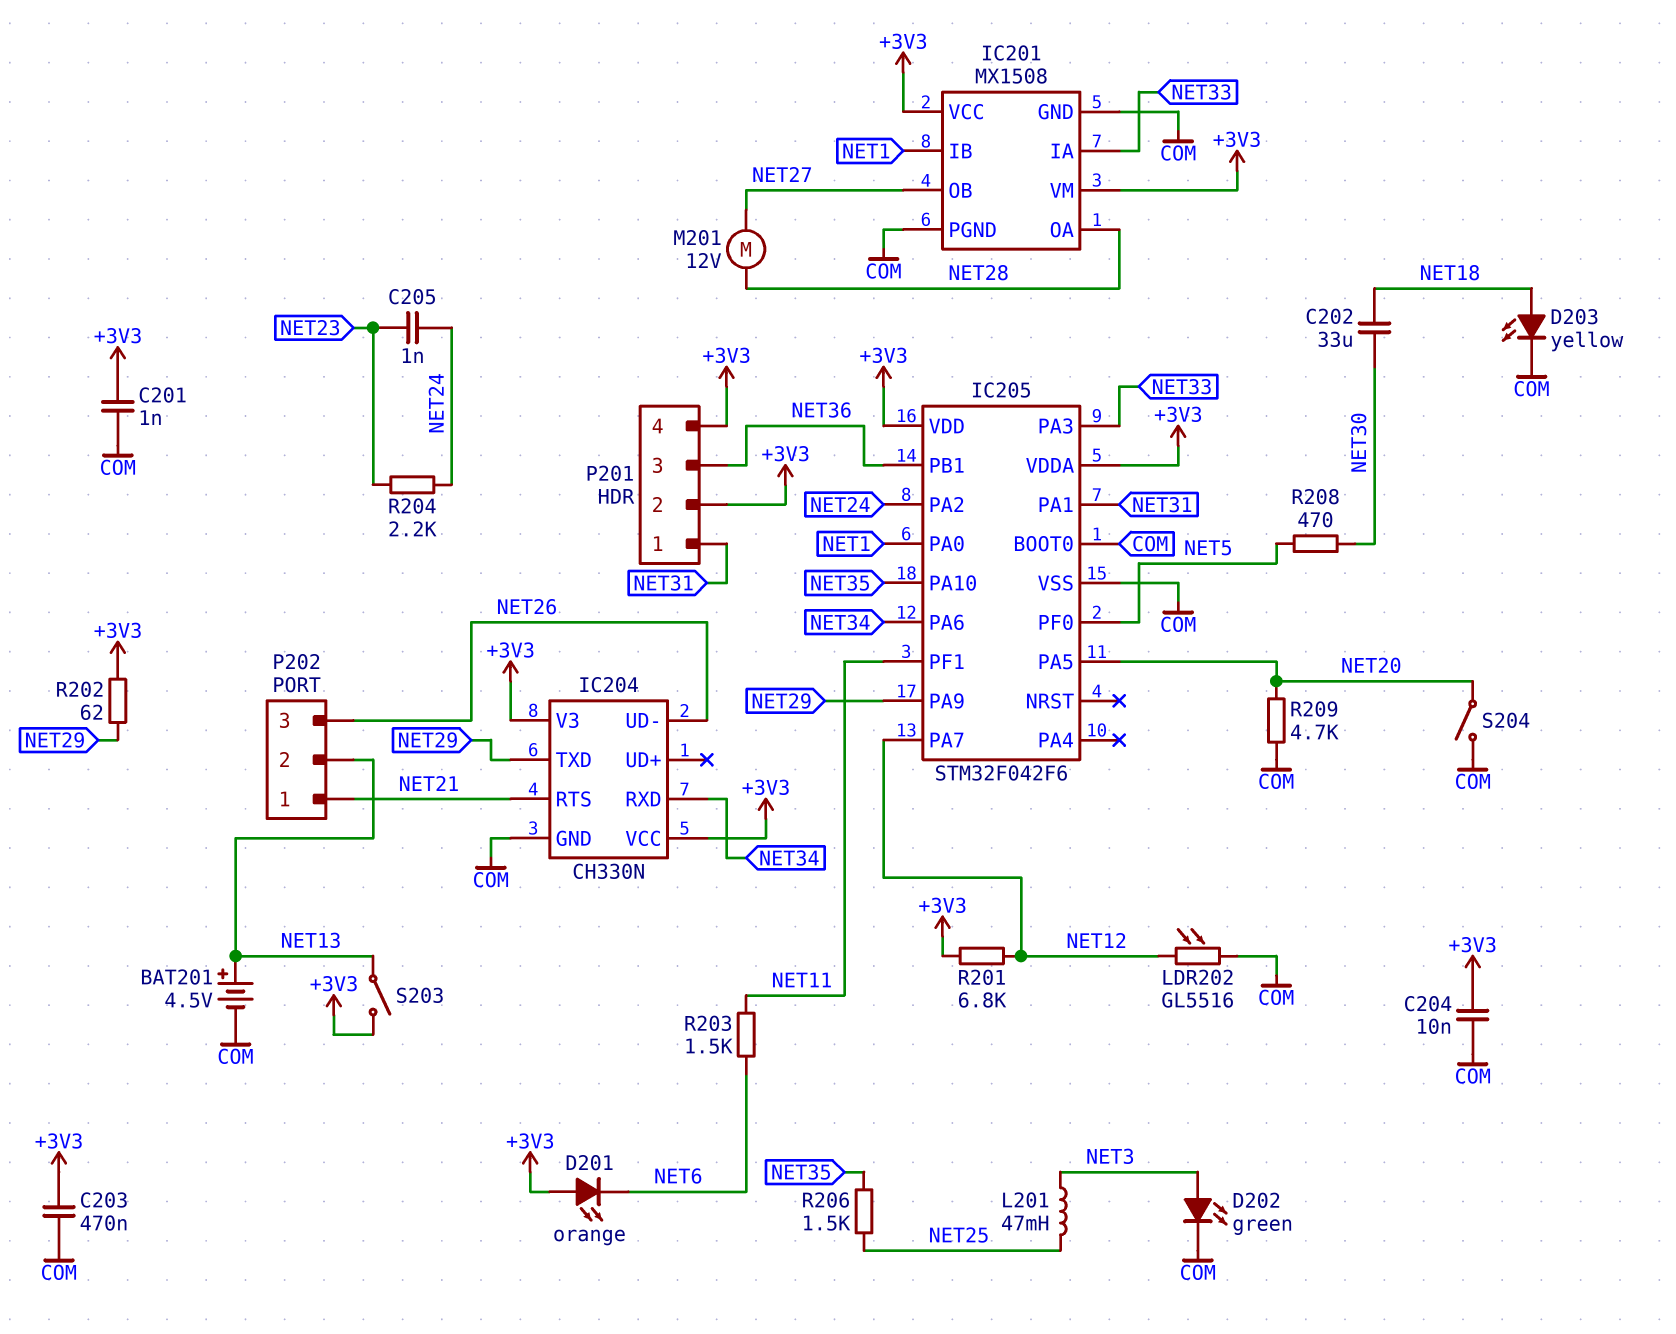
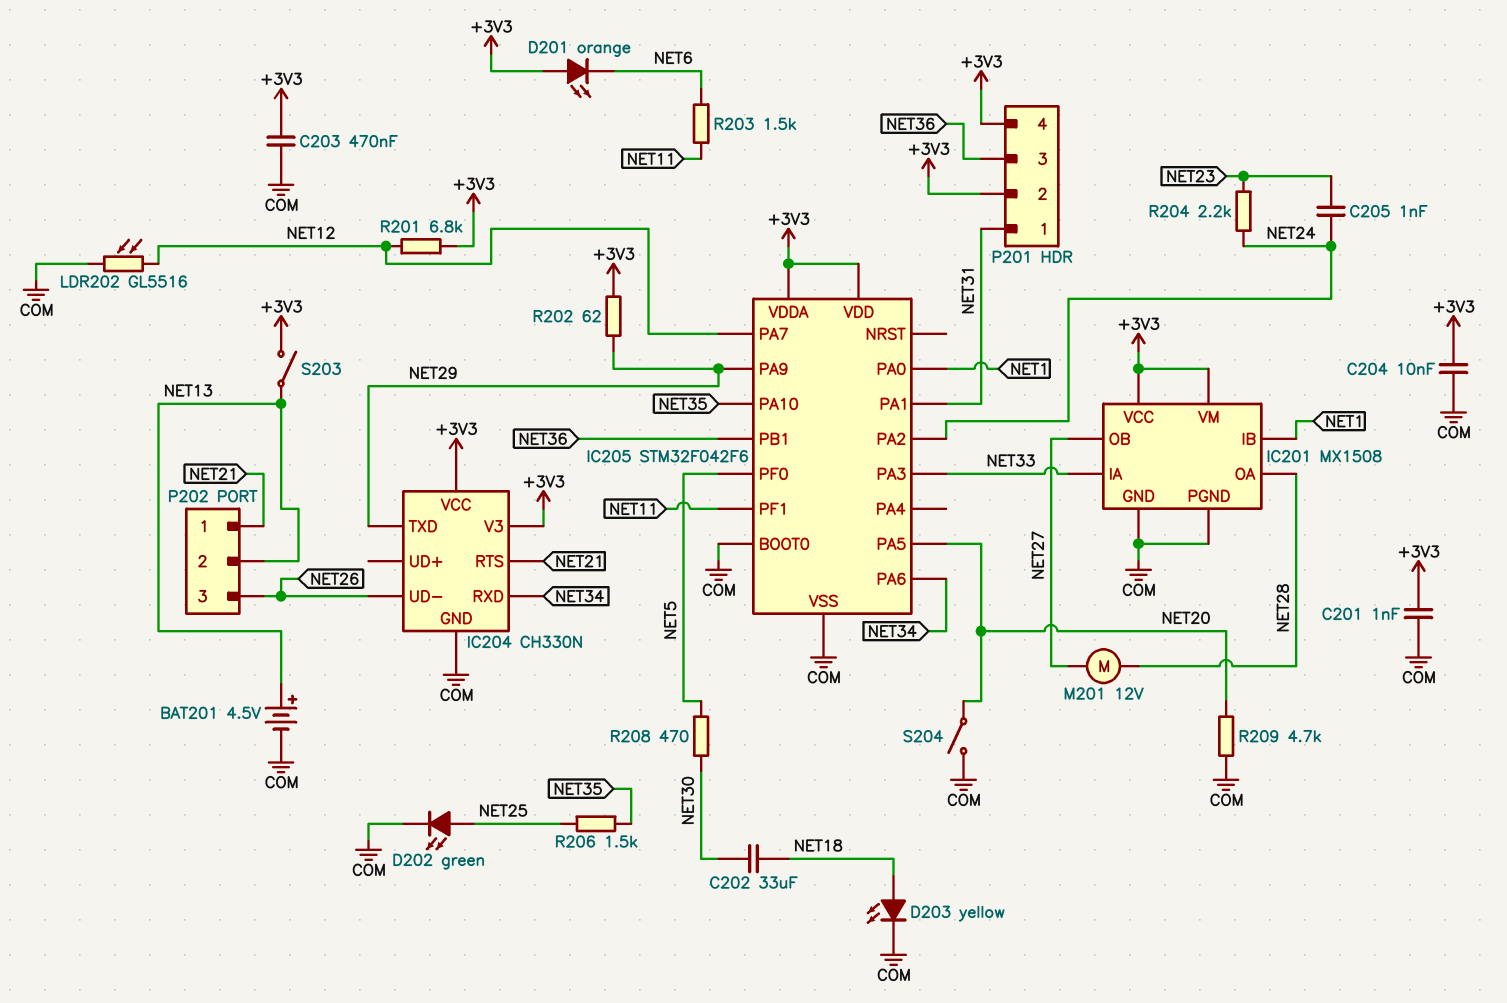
D202: LED green (A NET3, K COM) -> LED green (A NET25, K COM)
L201: 47mH (NET3, NET25) -> none

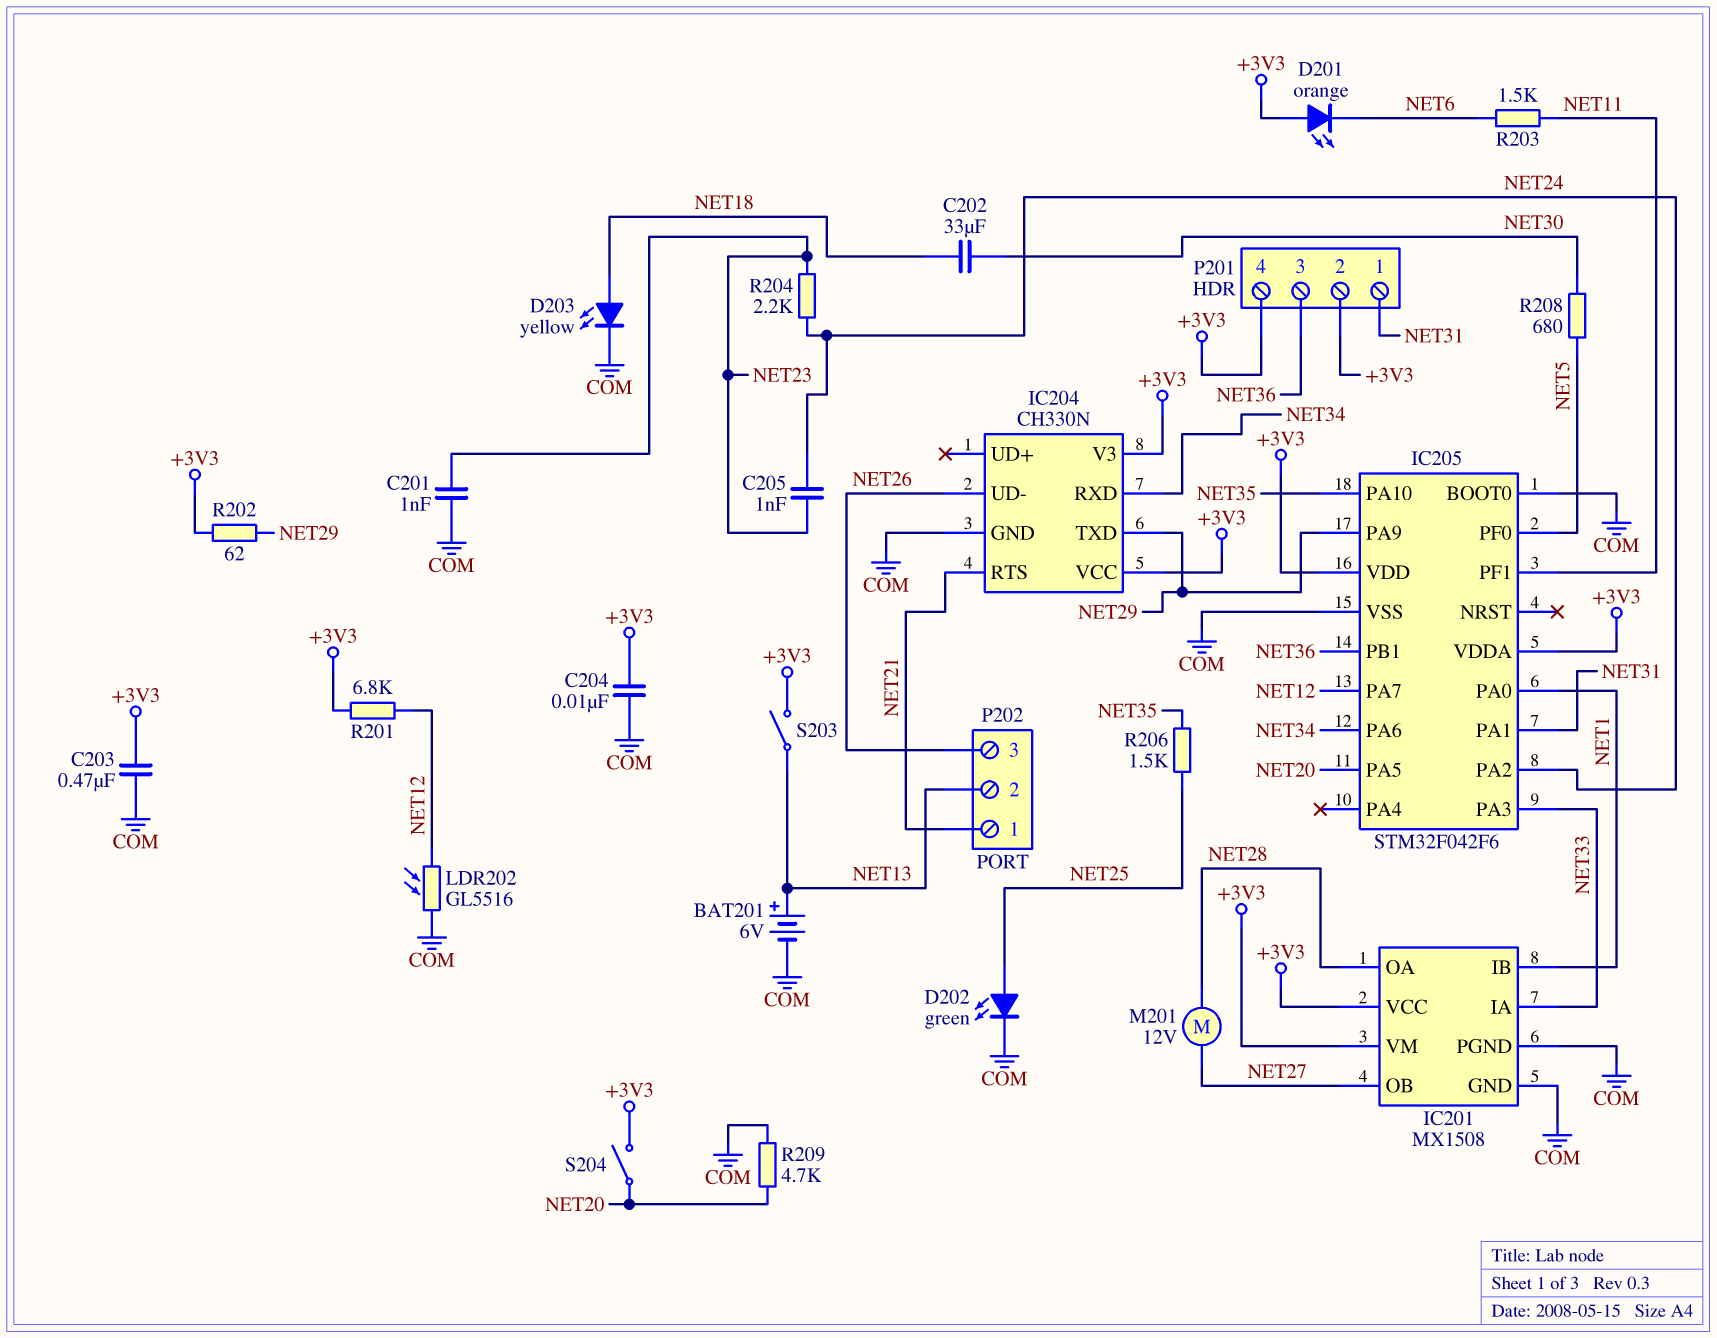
BAT201: 4.5V (plus NET13, minus COM) -> 6V (plus NET13, minus COM)
C201: 1nF (+3V3, COM) -> 1nF (COM, NET23)
R208: 470 (NET5, NET30) -> 680 (NET5, NET30)
S204: switch (COM, NET20) -> switch (+3V3, NET20)

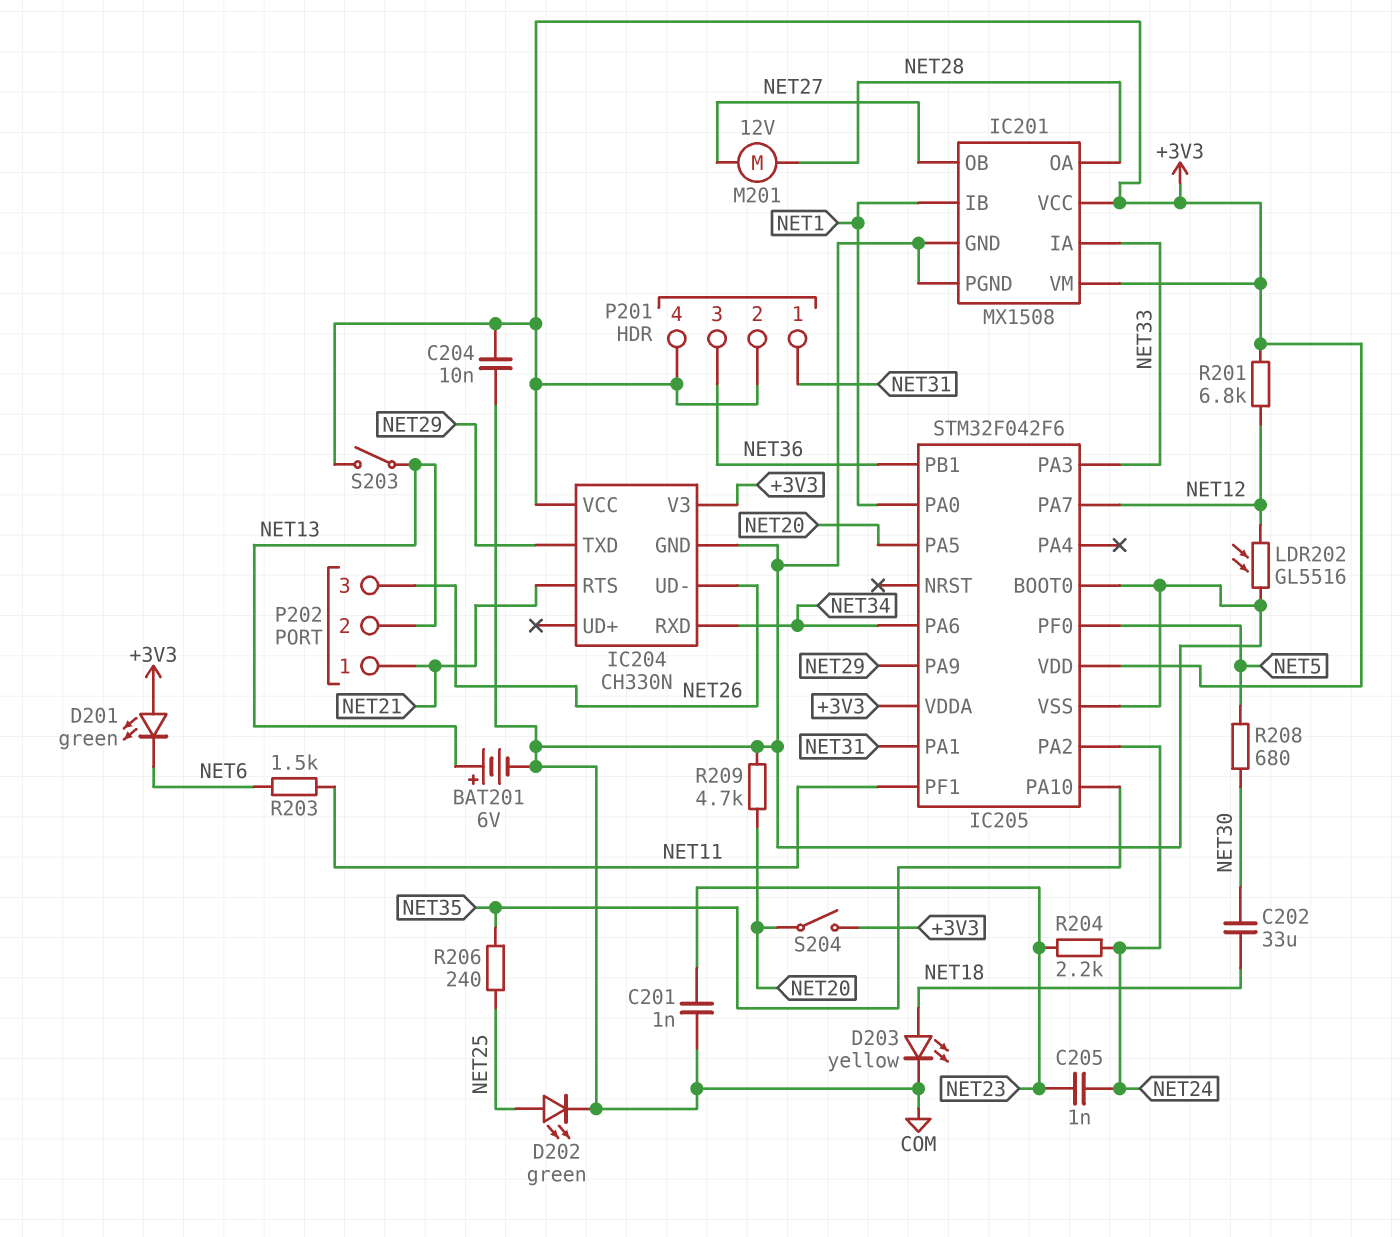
C203: 470nF (+3V3, COM) -> none
D201: LED orange (A +3V3, K NET6) -> LED green (A +3V3, K NET6)
R202: 62 (+3V3, NET29) -> none
R206: 1.5k (NET25, NET35) -> 240 (NET25, NET35)

